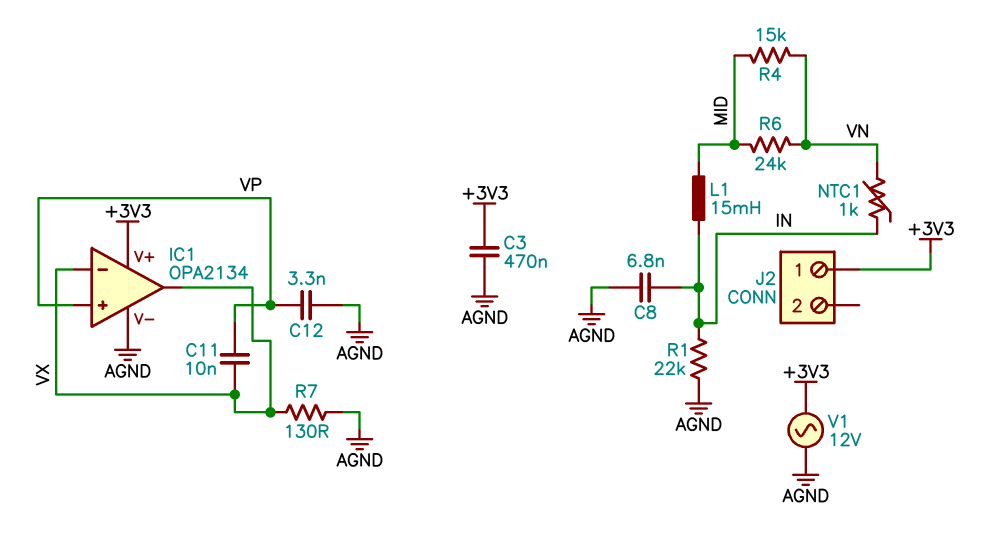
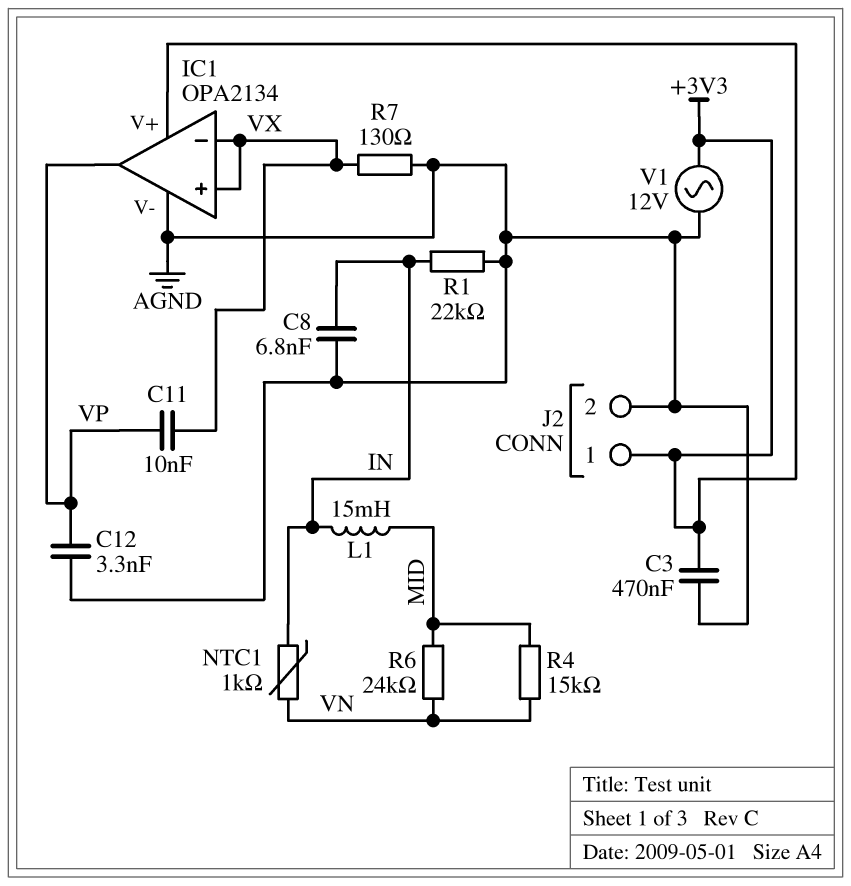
IC1 pin in+: VP -> VX
IC1 pin out: VX -> VP
J2 pin 2: none -> AGND

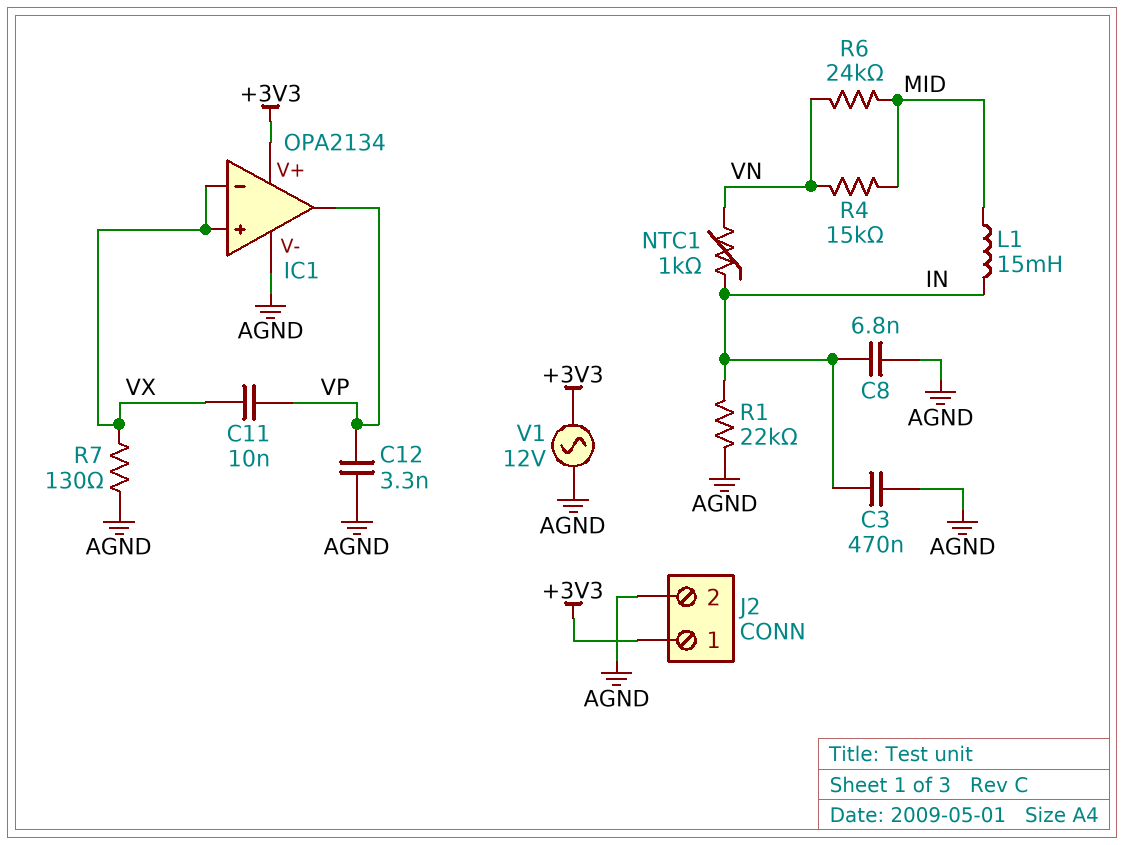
C3: 470nF (+3V3, AGND) -> 470nF (AGND, IN)

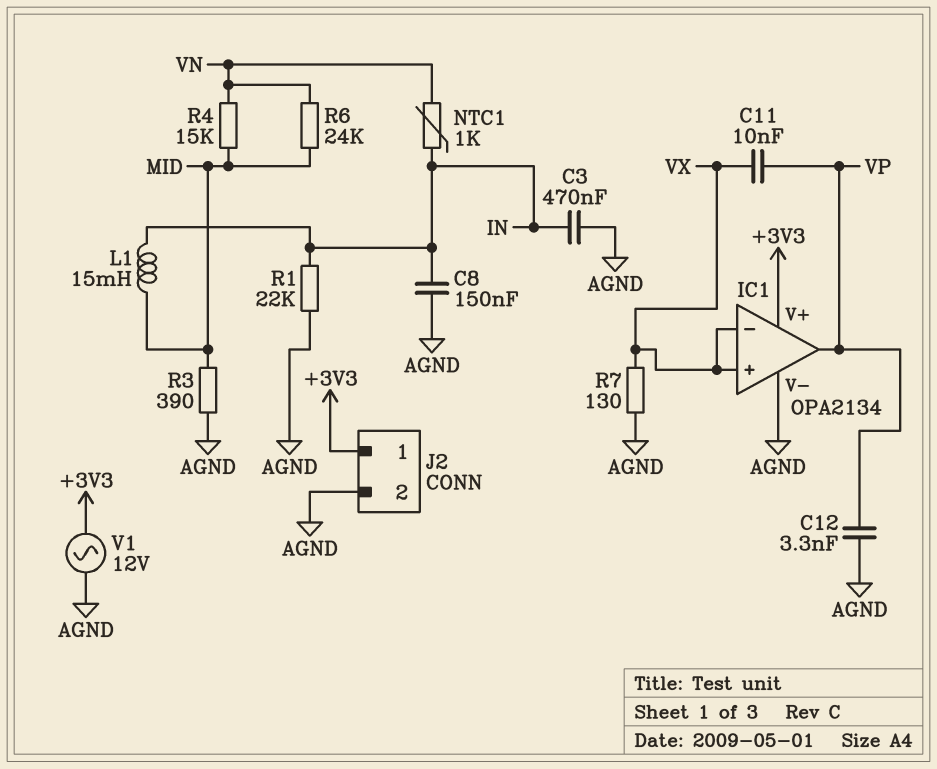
C8: 6.8nF (AGND, IN) -> 150nF (AGND, IN)
R3: none -> 390 (AGND, MID)

